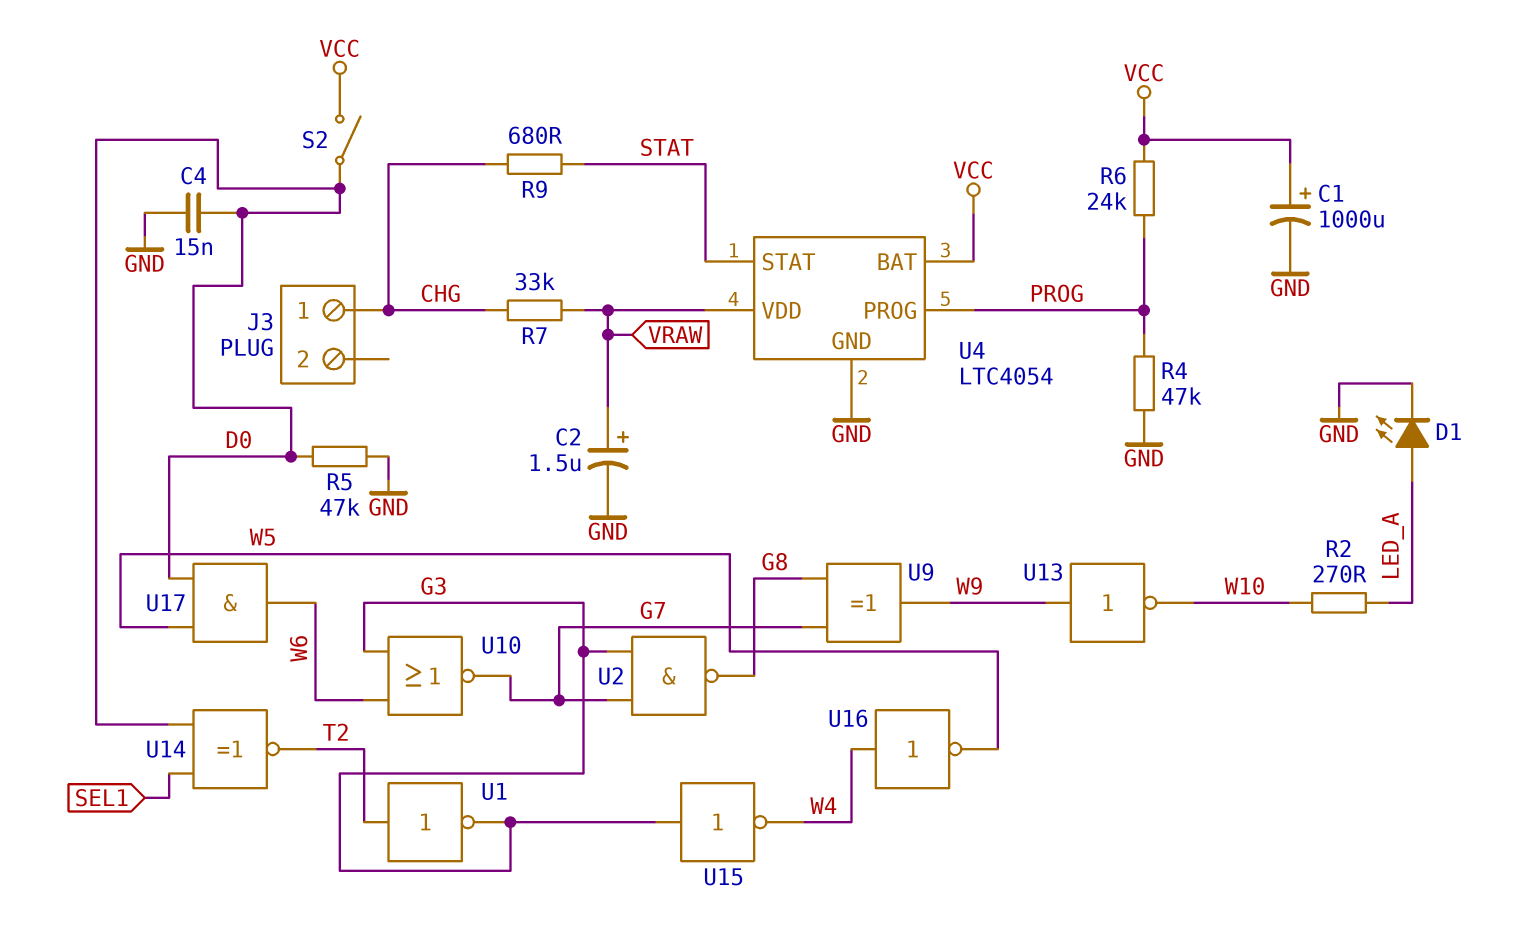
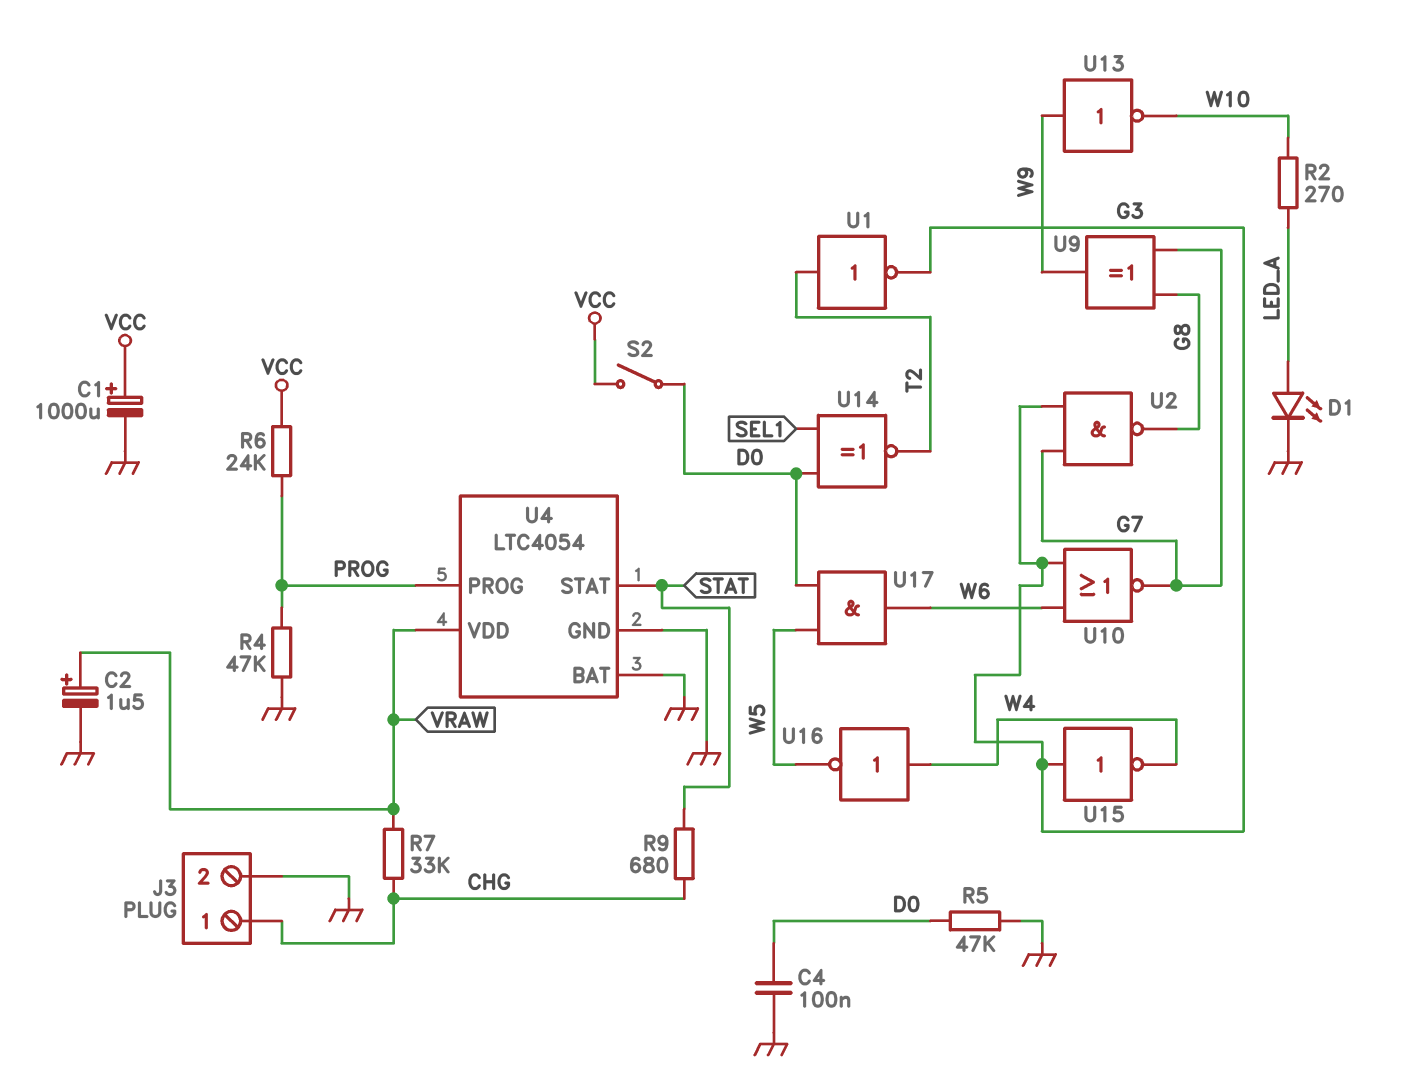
C4: 15nF (D0, GND) -> 100nF (D0, GND)
J3 pin 2: none -> GND
U4 pin BAT: VCC -> GND

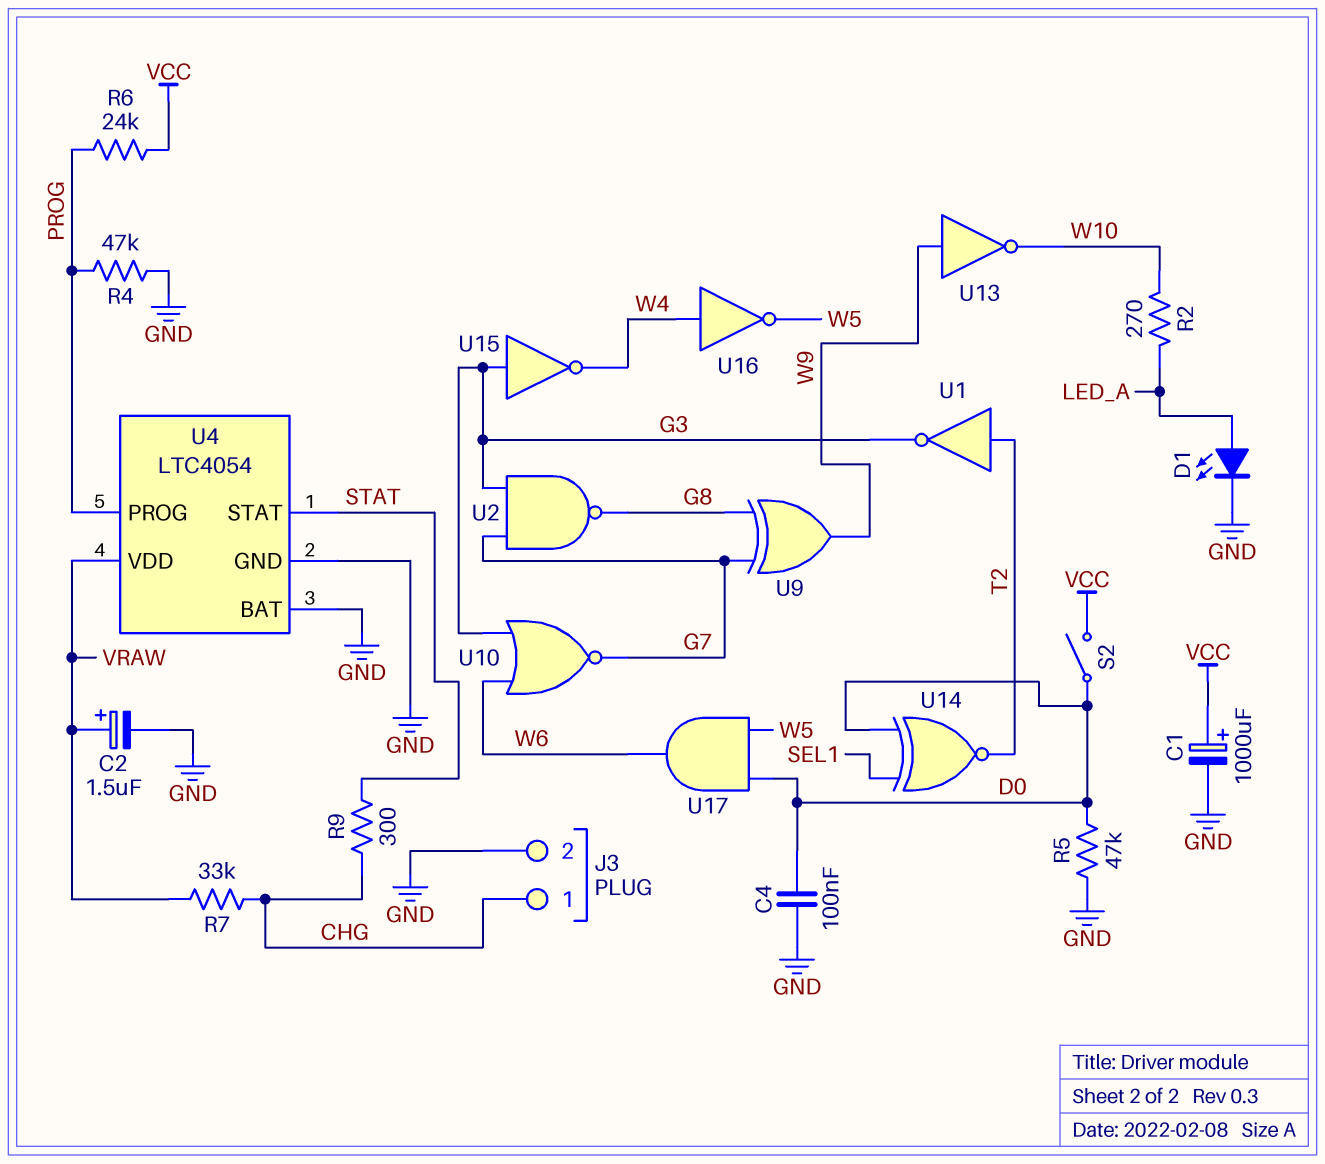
R9: 680 (CHG, STAT) -> 300 (CHG, STAT)

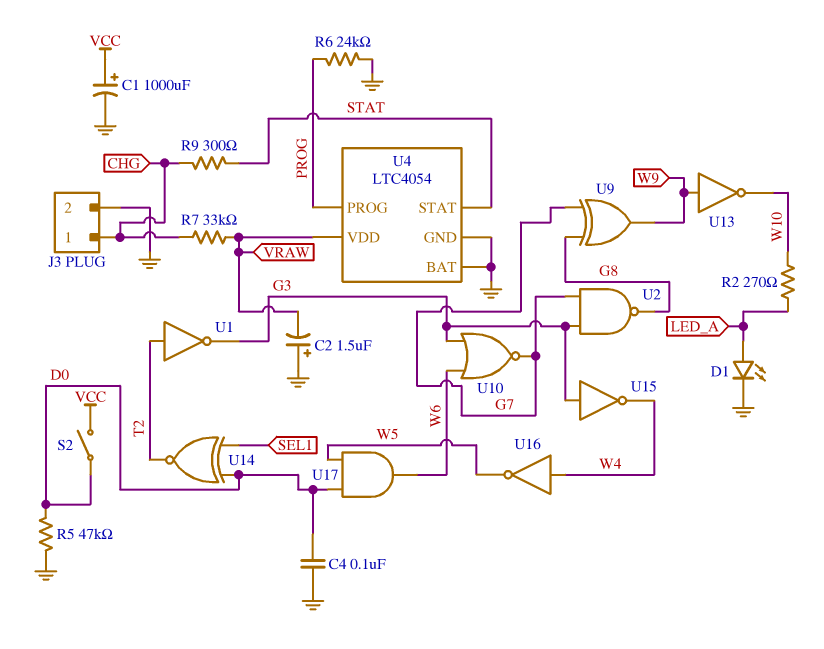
C2: 1.5uF (plus VRAW, minus GND) -> 1.5uF (plus GND, minus VRAW)
R4: 47k (GND, PROG) -> none
R6: 24k (PROG, VCC) -> 24k (GND, PROG)

